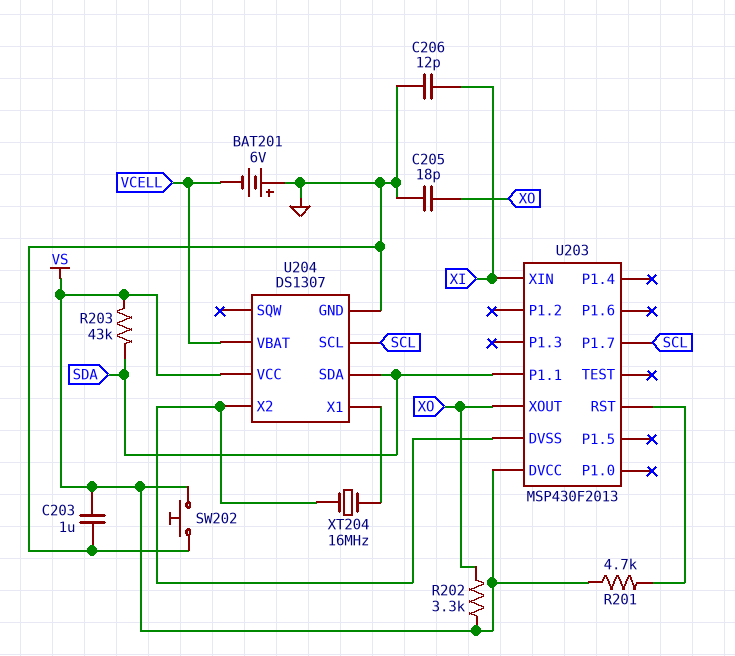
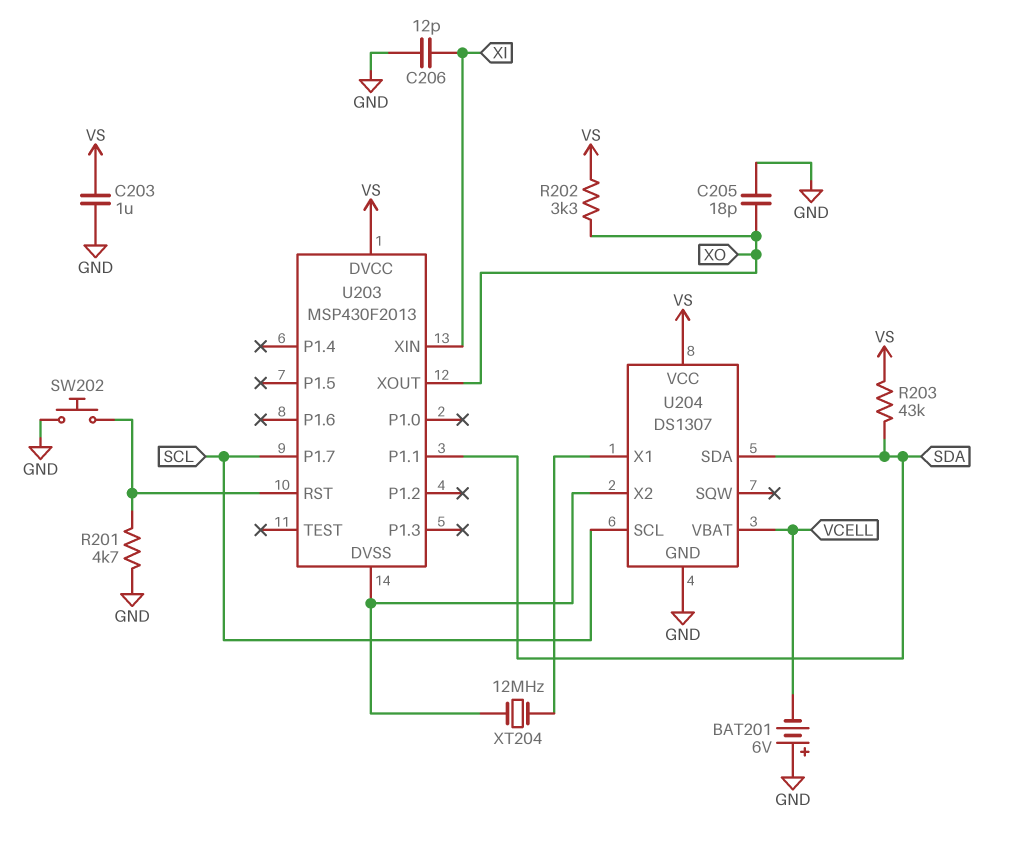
R201: 4.7k (U203/RST, VS) -> 4.7k (GND, U203/RST)
SW202: button (GND, VS) -> button (GND, U203/RST)
XT204: 16MHz (U203/DVSS, U204/X1) -> 12MHz (U203/DVSS, U204/X1)

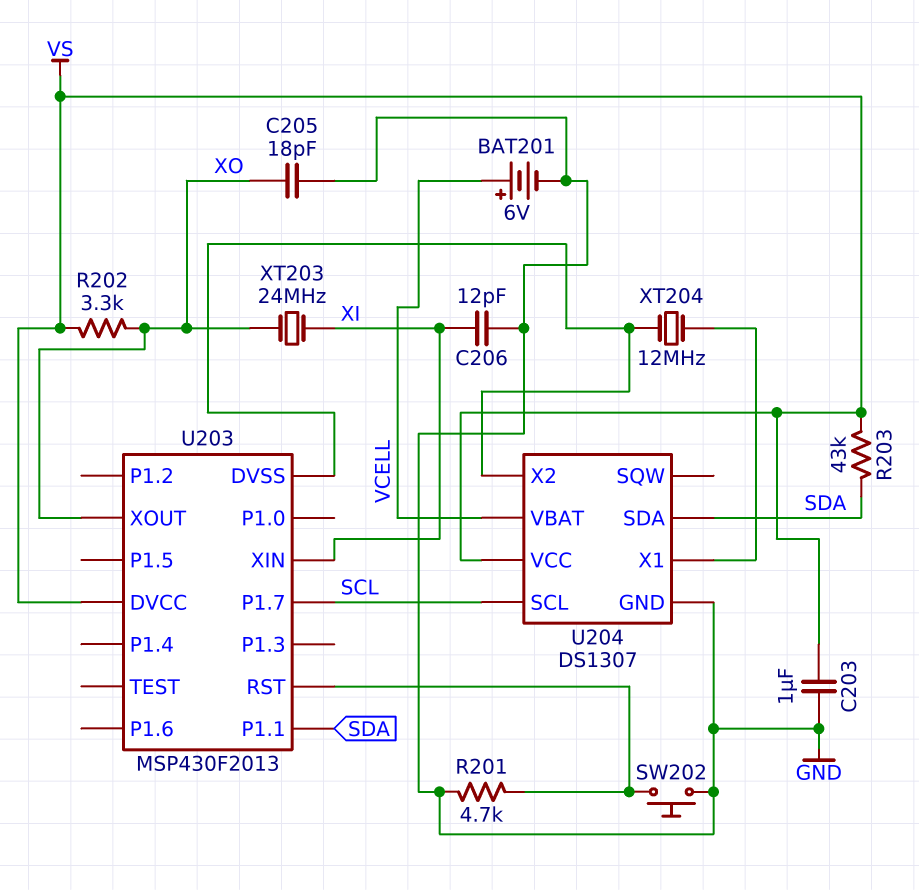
BAT201: 6V (plus GND, minus VCELL) -> 6V (plus VCELL, minus GND)
XT203: none -> 24MHz (XI, XO)

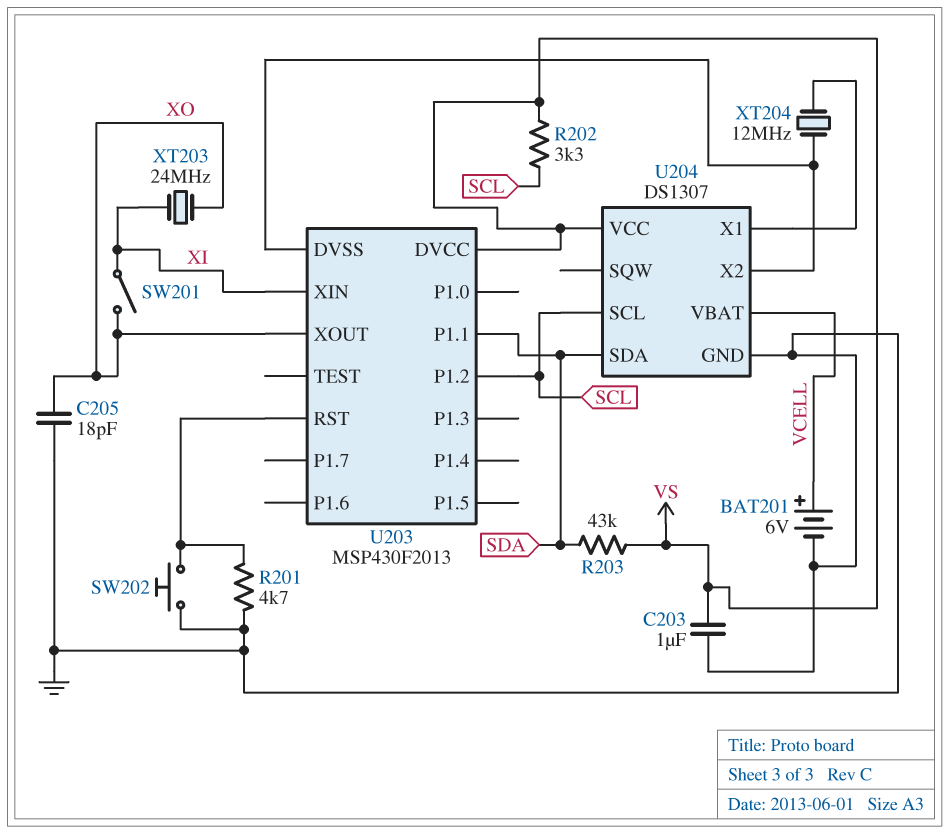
C206: 12pF (GND, XI) -> none
R202: 3.3k (VS, XO) -> 3.3k (SCL, VS)
SW201: none -> switch (XI, XO)
U203 pin P1.2: none -> SCL
U203 pin P1.7: SCL -> none

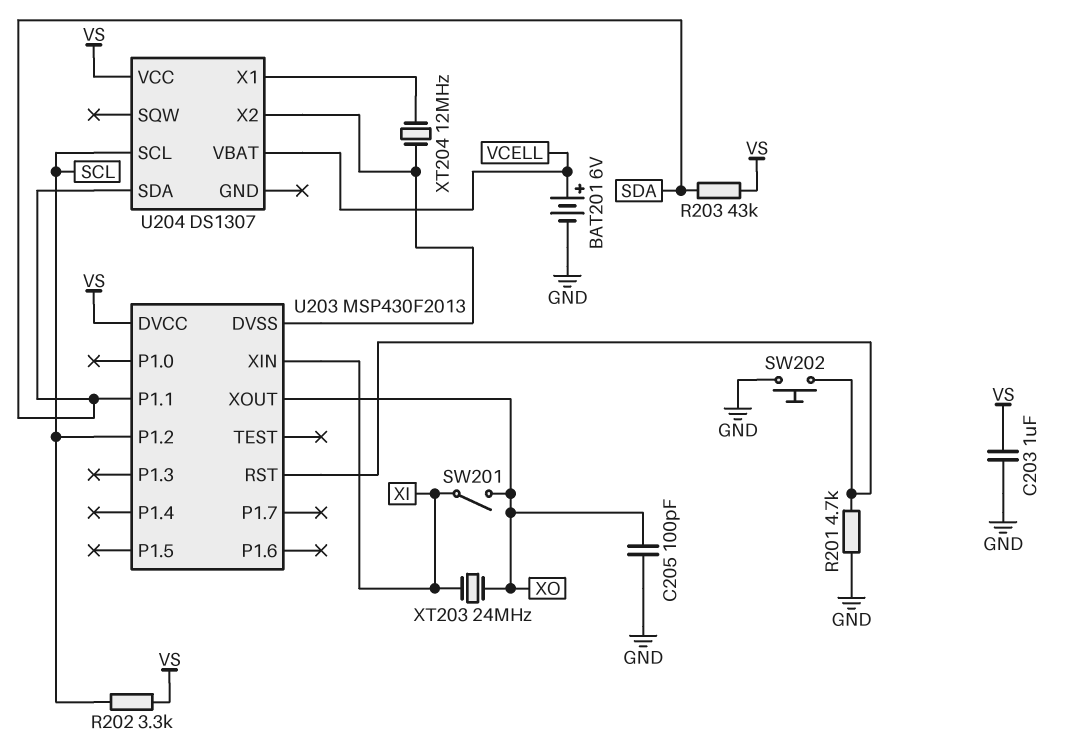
C205: 18pF (GND, XO) -> 100pF (GND, XO)
U204 pin GND: GND -> none

